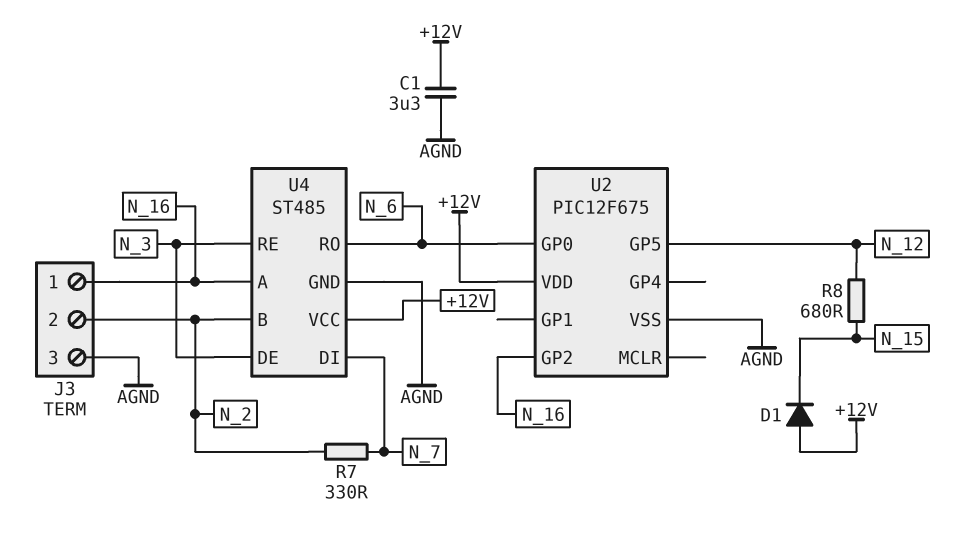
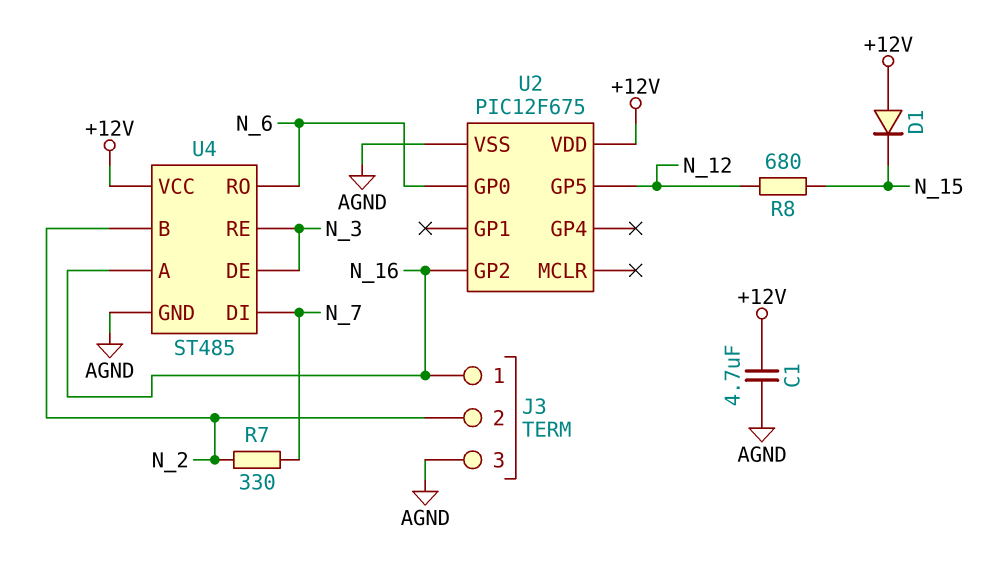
C1: 3.3uF (+12V, AGND) -> 4.7uF (+12V, AGND)

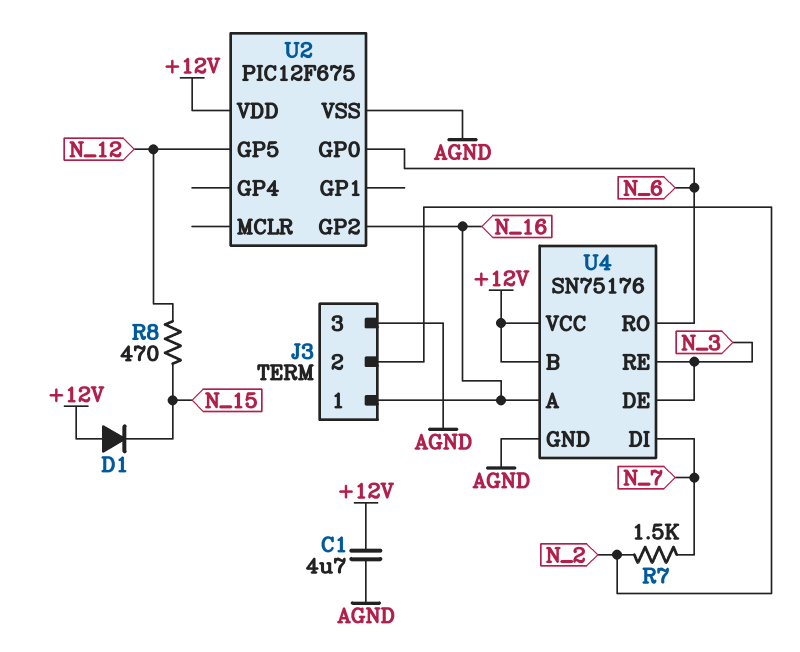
R7: 330 (N_2, N_7) -> 1.5k (N_2, N_7)
R8: 680 (N_12, N_15) -> 470 (N_12, N_15)
U4: ST485 -> SN75176
U4 pin B: N_2 -> +12V

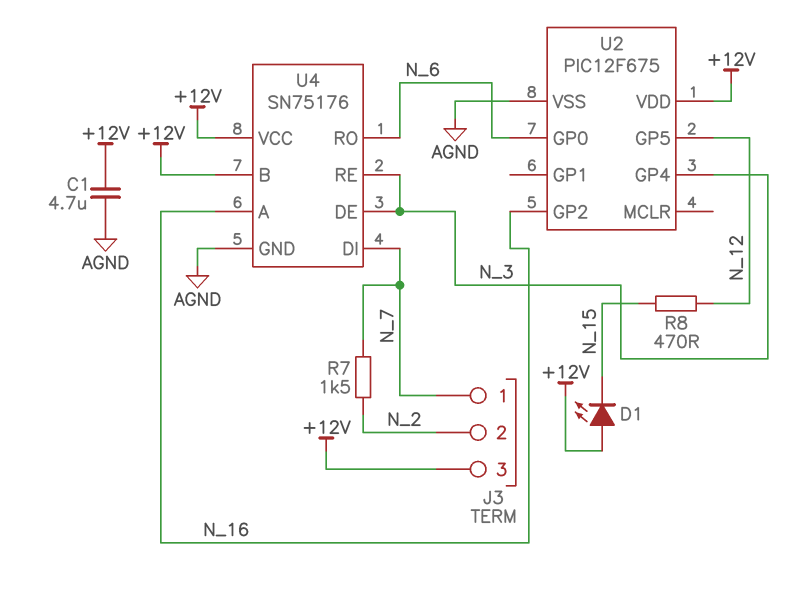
D1: diode (A +12V, K N_15) -> LED (A +12V, K N_15)
J3 pin 1: N_16 -> N_7
J3 pin 3: AGND -> +12V
U2 pin GP4: none -> N_3

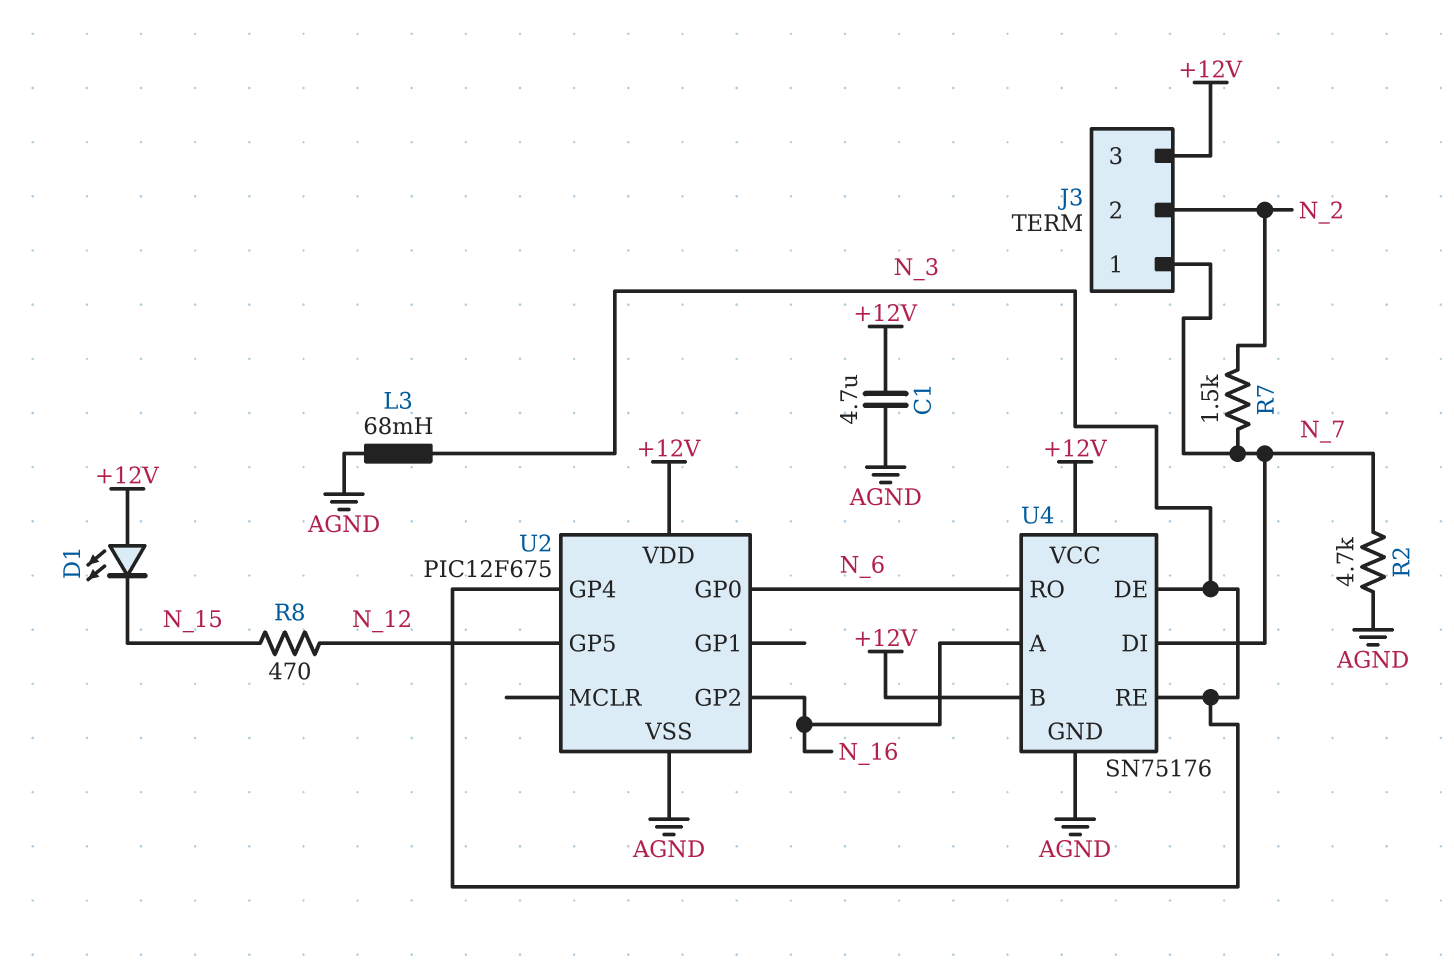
L3: none -> 68mH (AGND, N_3)
R2: none -> 4.7k (AGND, N_7)

